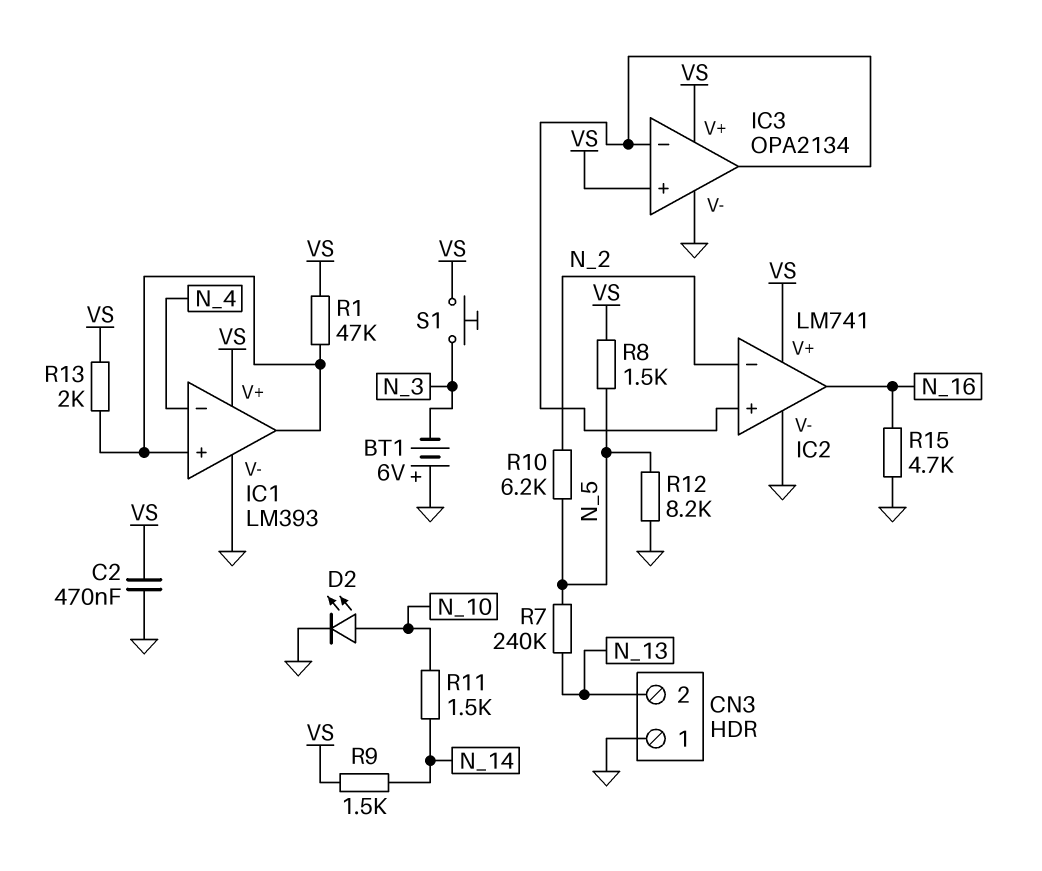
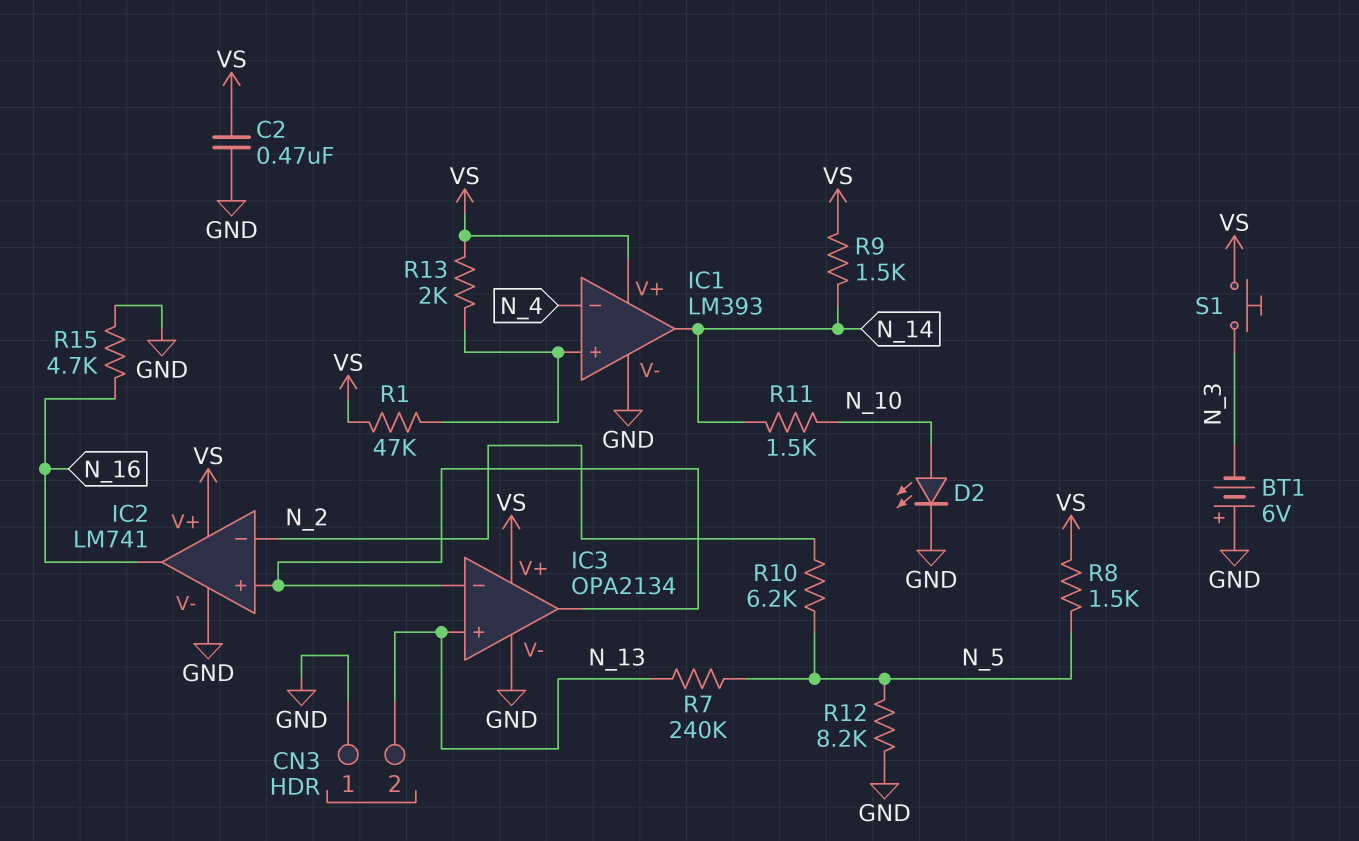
IC1 pin out: IC1/in+ -> N_14
IC3 pin in+: VS -> N_13

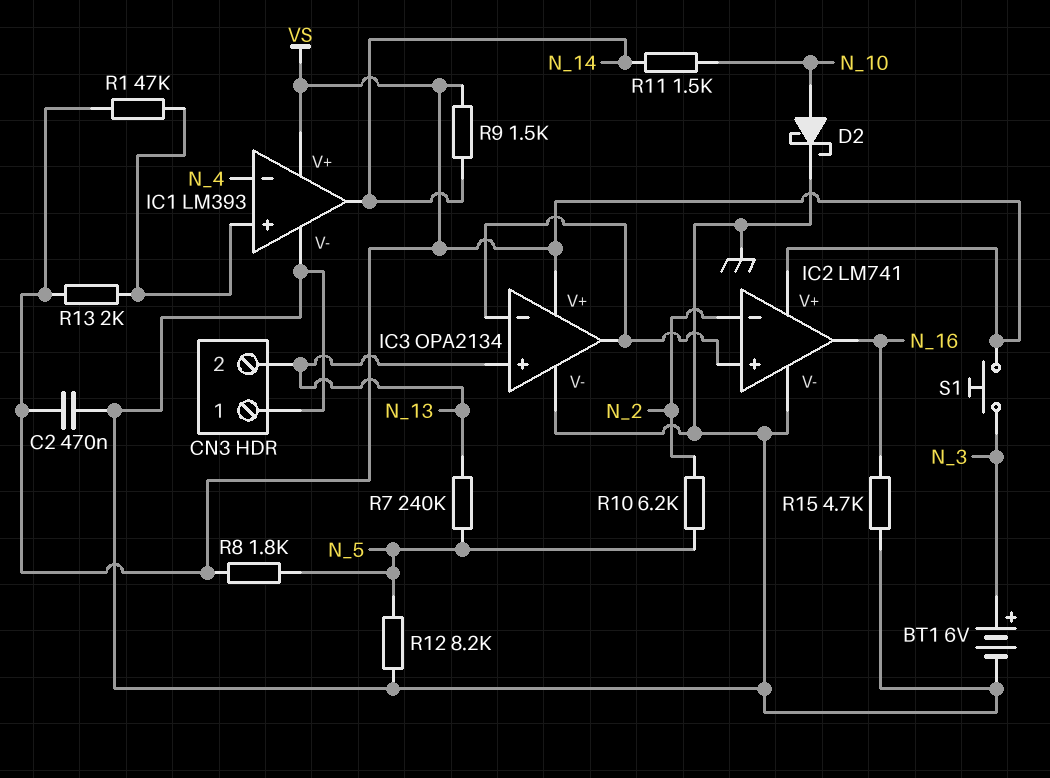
BT1: 6V (plus GND, minus N_3) -> 6V (plus N_3, minus GND)
D2: LED (A N_10, K GND) -> schottky (A N_10, K GND)
R8: 1.5k (N_5, VS) -> 1.8k (N_5, VS)

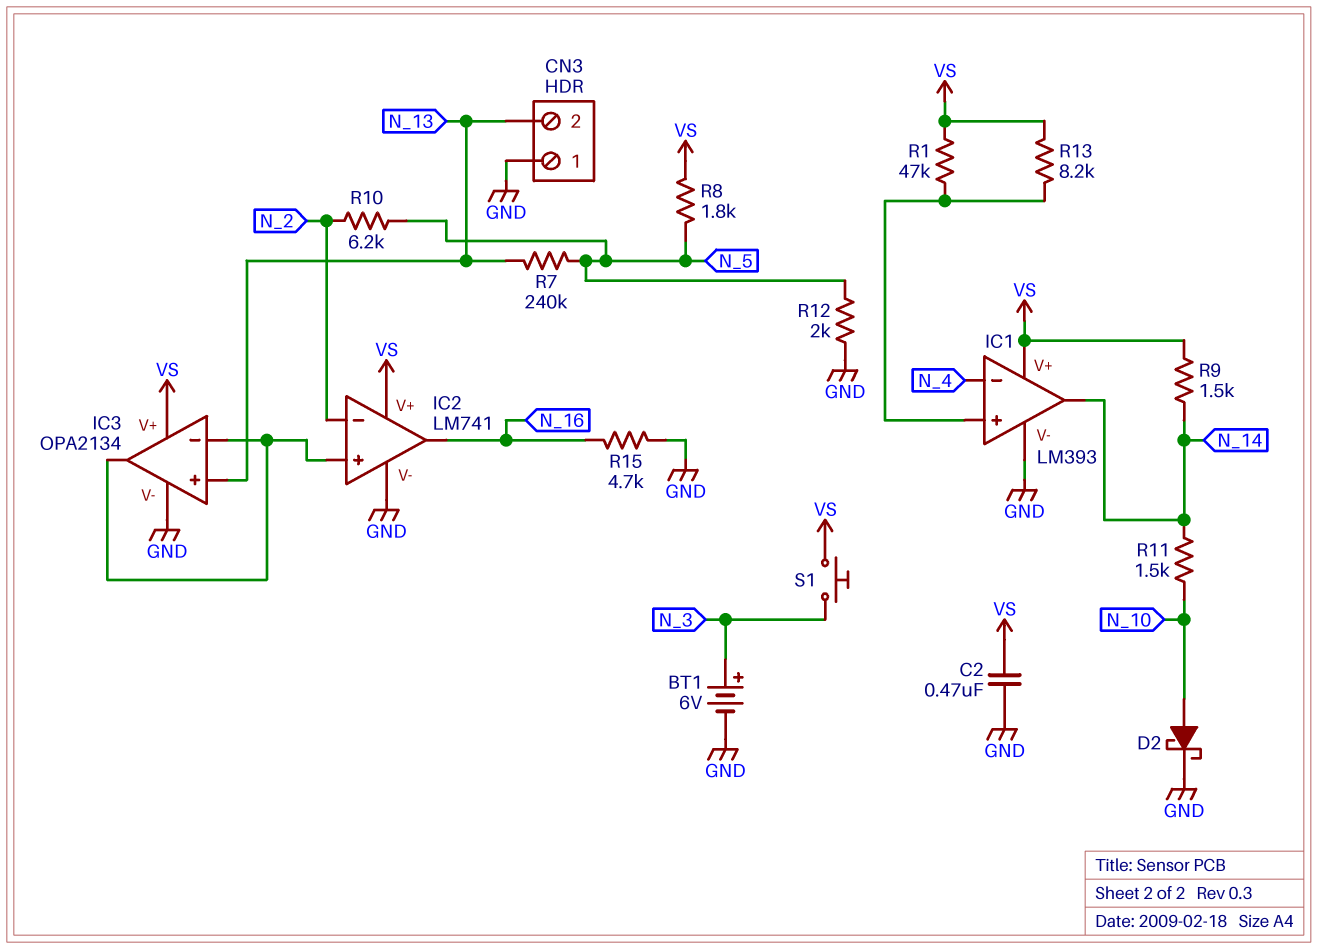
R12: 8.2k (GND, N_5) -> 2k (GND, N_5)
R13: 2k (IC1/in+, VS) -> 8.2k (IC1/in+, VS)

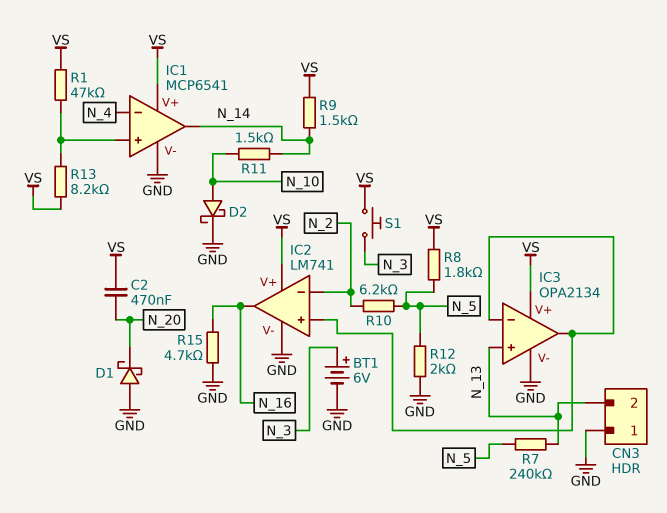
C2: 470nF (GND, VS) -> 470nF (N_20, VS)
D1: none -> schottky (A GND, K N_20)
IC1: LM393 -> MCP6541

